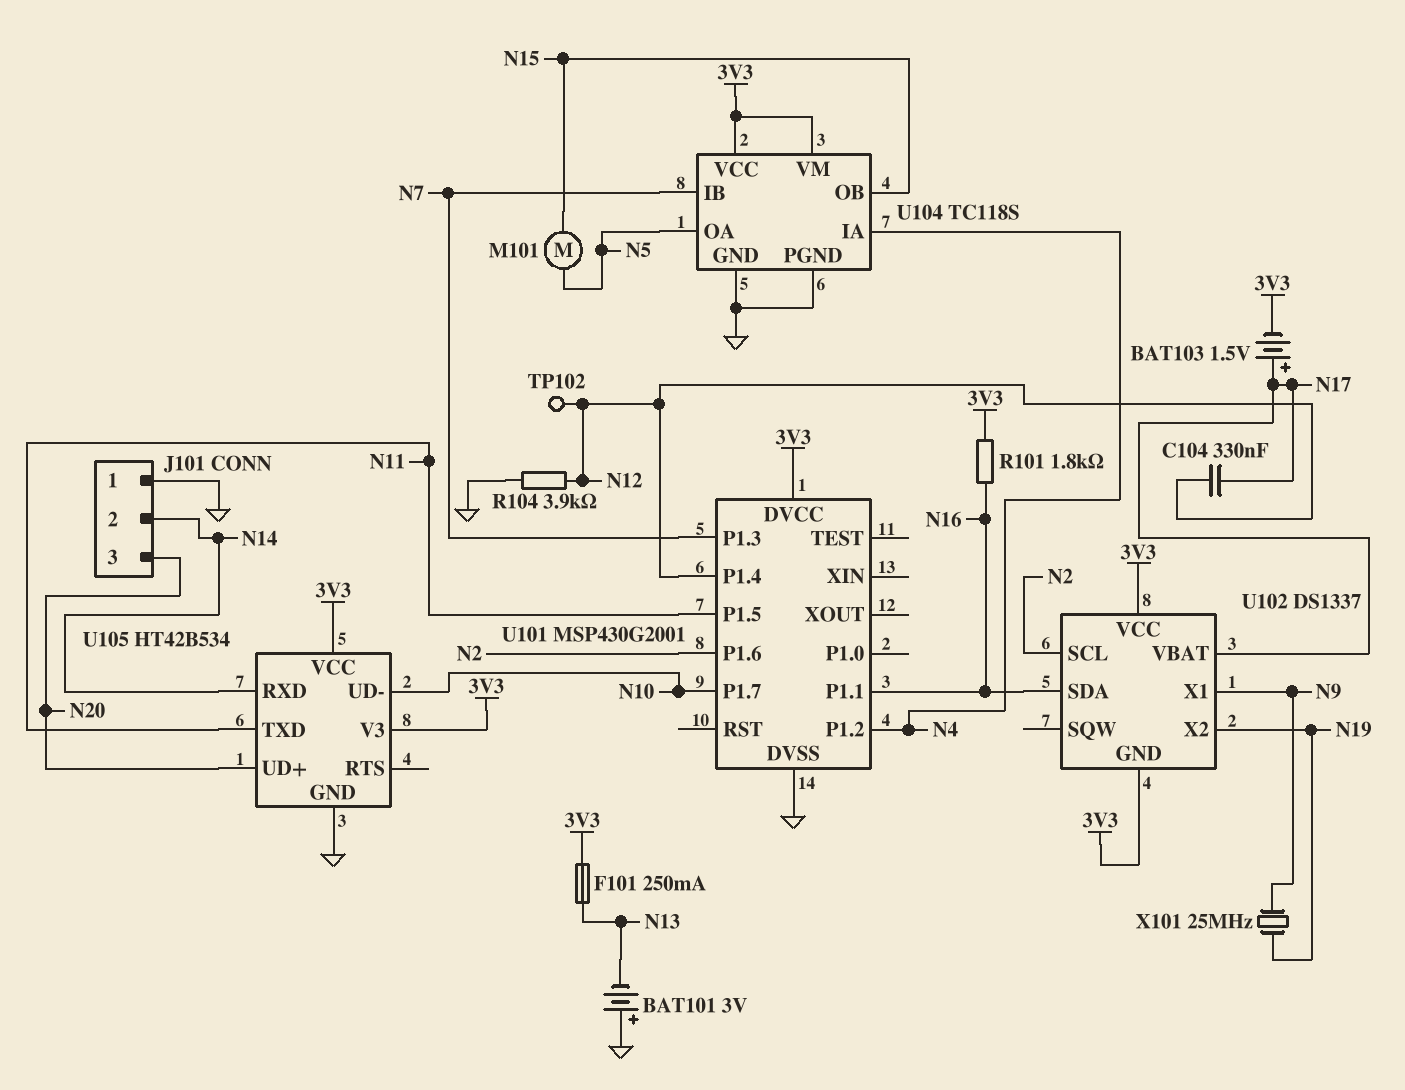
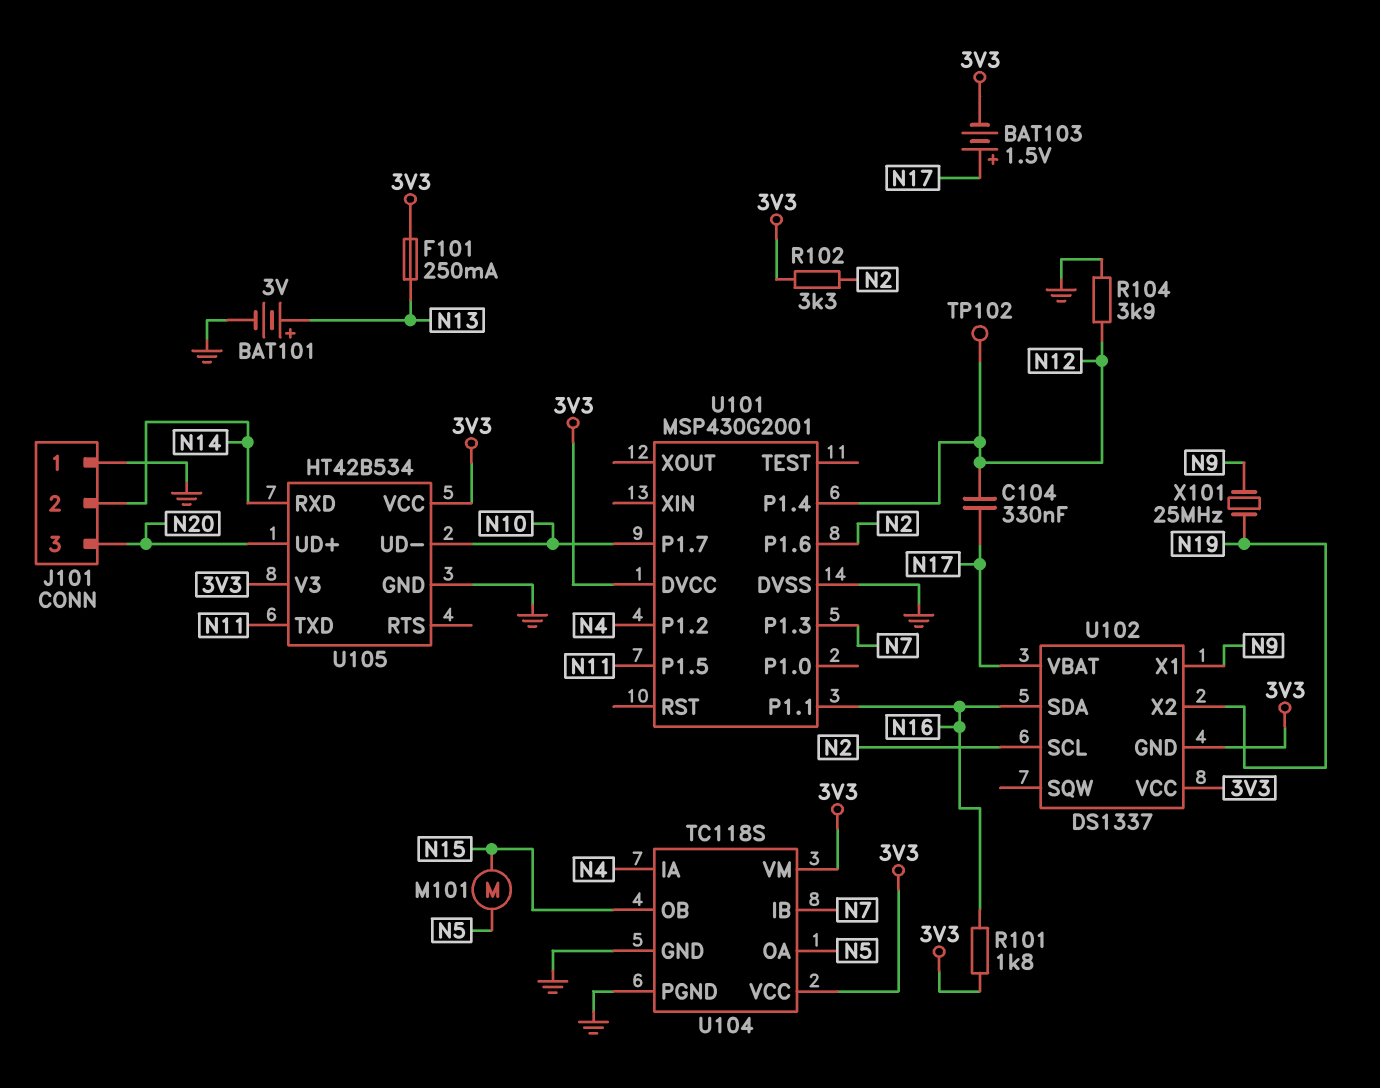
BAT101: 3V (plus GND, minus N13) -> 3V (plus N13, minus GND)
R102: none -> 3.3k (3V3, N2)

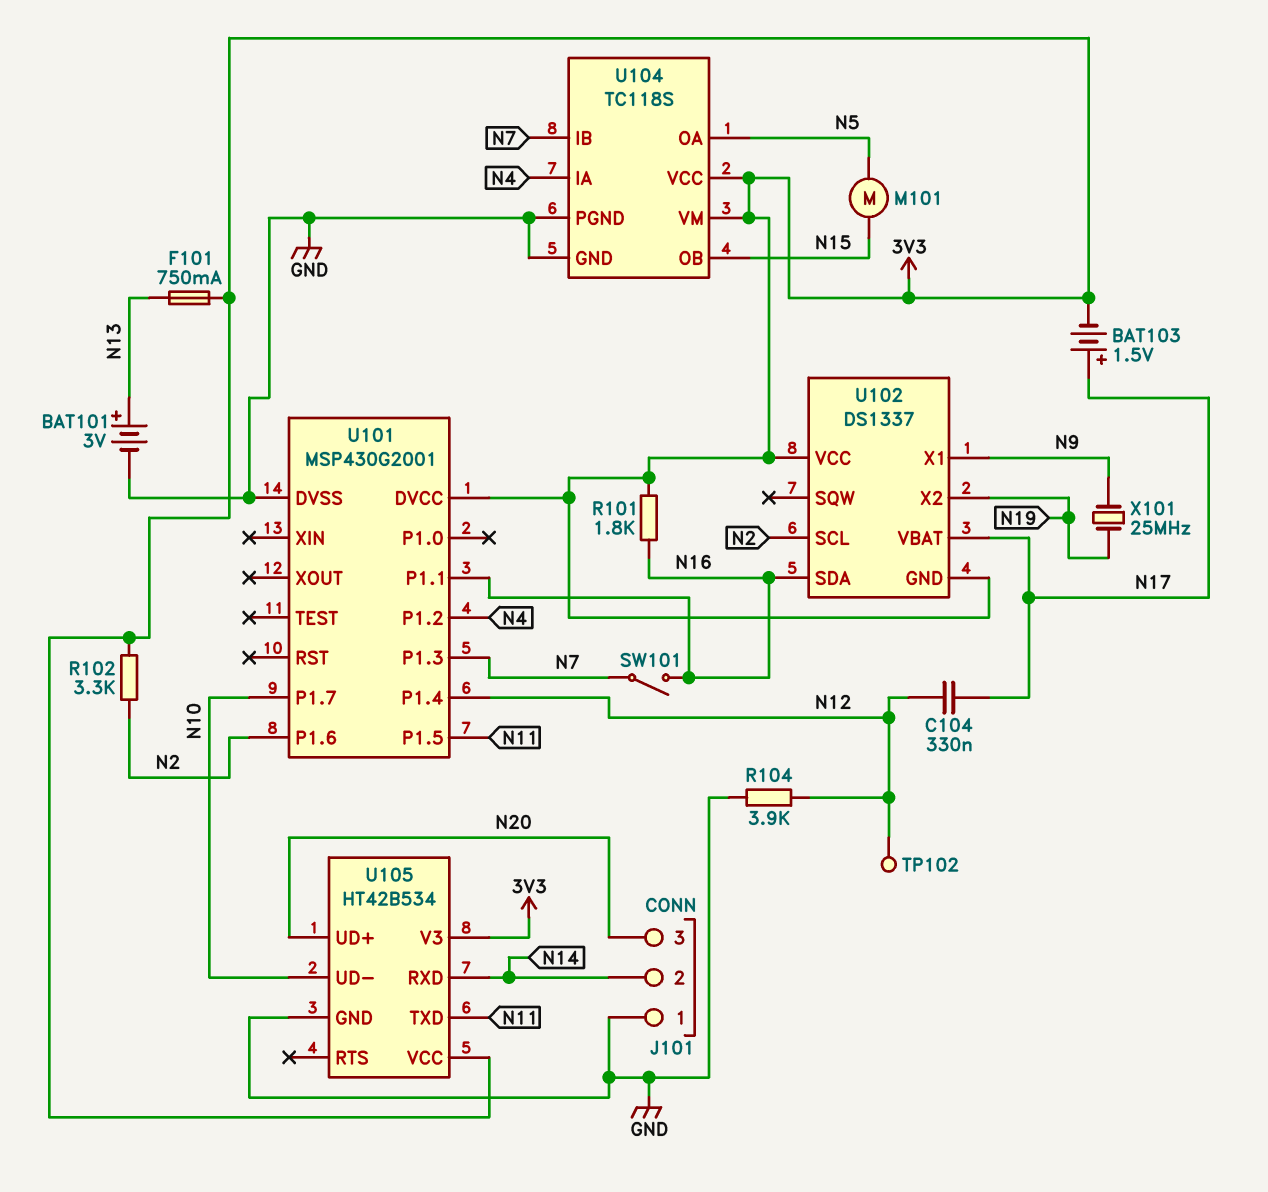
F101: 250mA (3V3, N13) -> 750mA (3V3, N13)
SW101: none -> switch (N7, N16)

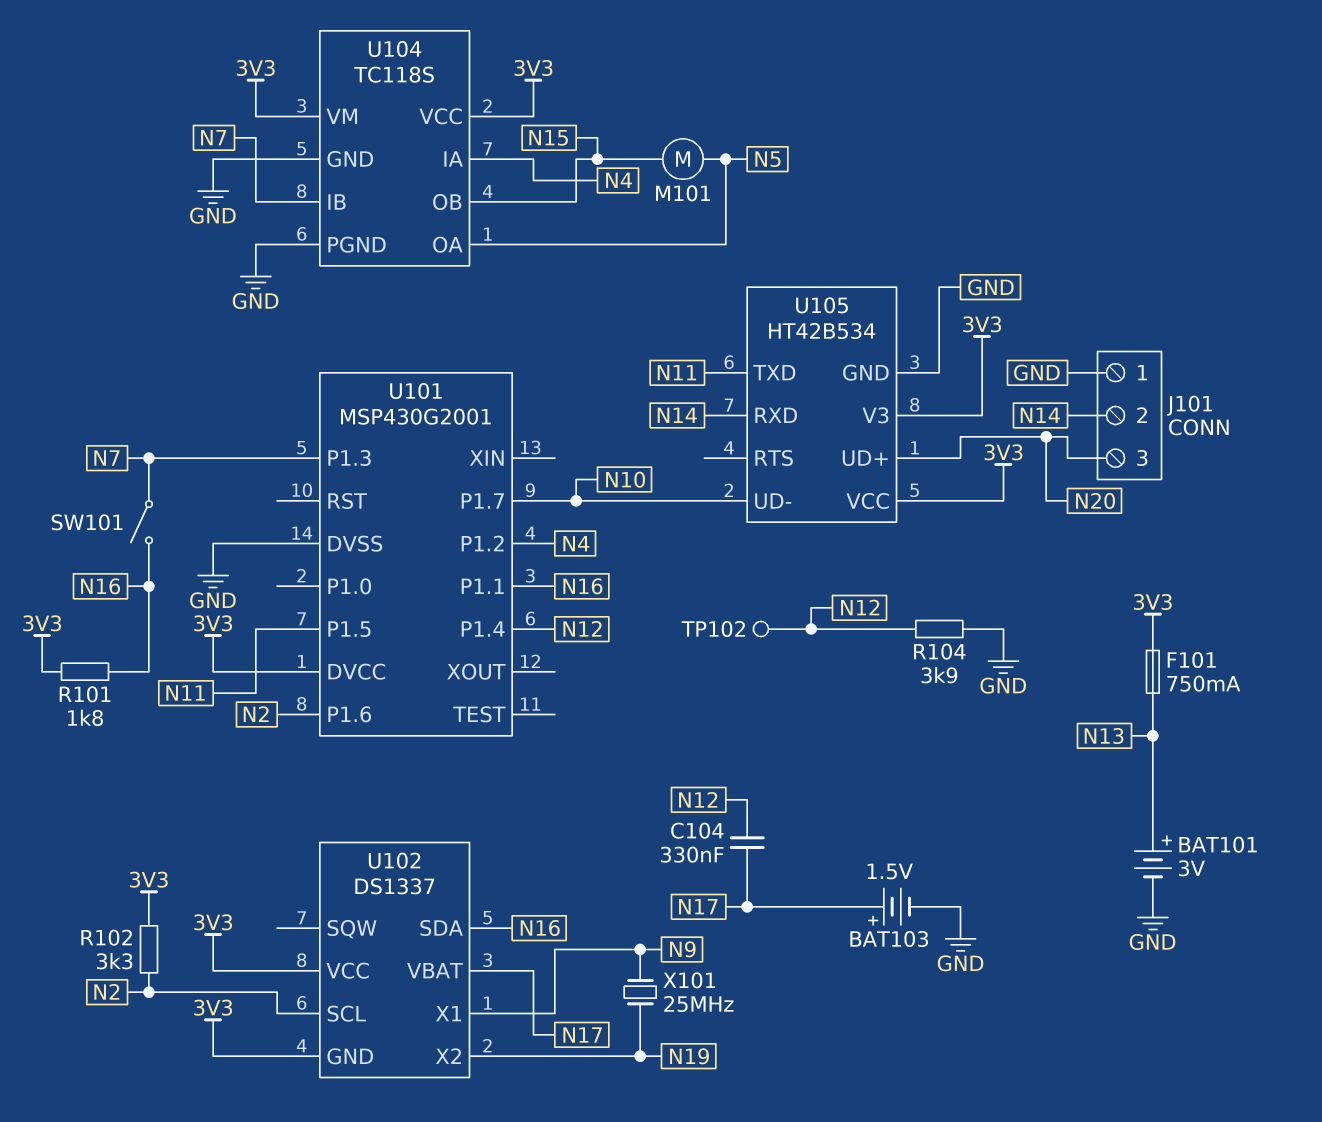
BAT103: 1.5V (plus N17, minus 3V3) -> 1.5V (plus N17, minus GND)

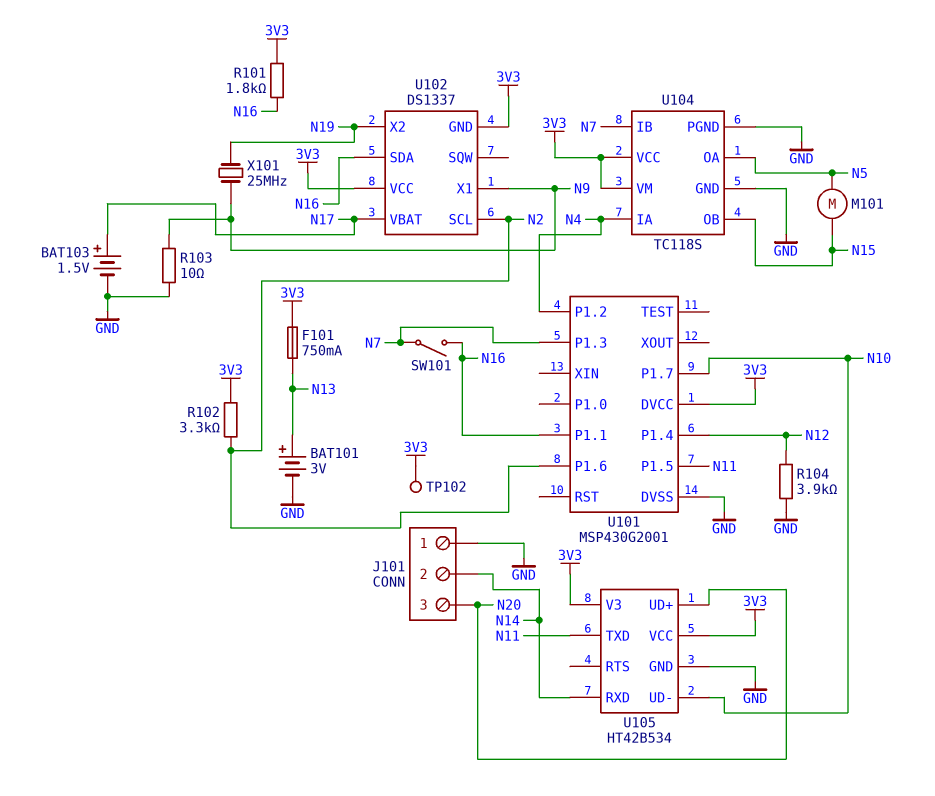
C104: 330nF (N12, N17) -> none
R103: none -> 10 (GND, N9)
TP102: test point (N12) -> test point (3V3)

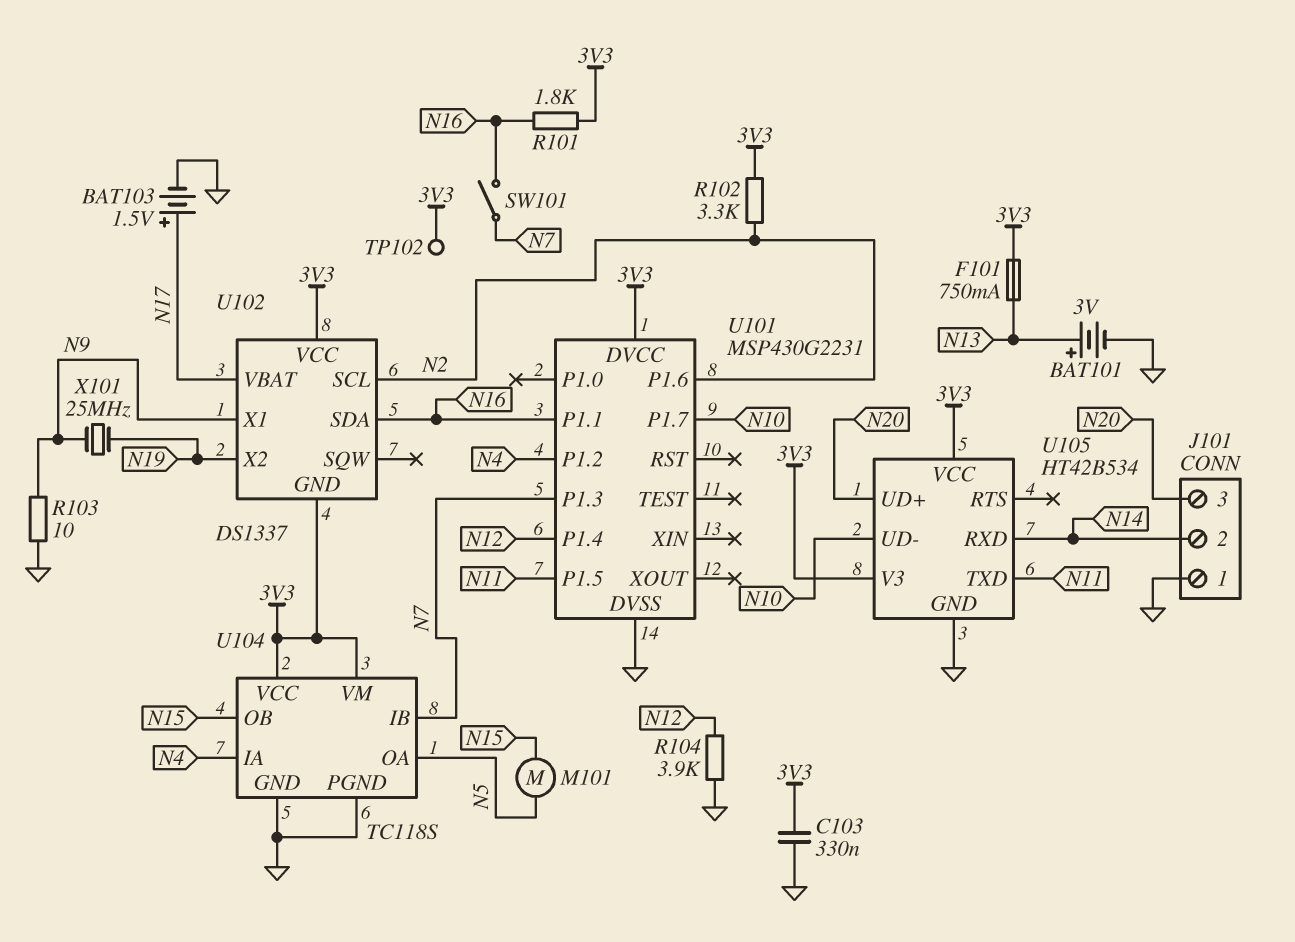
C103: none -> 330nF (3V3, GND)
U101: MSP430G2001 -> MSP430G2231

